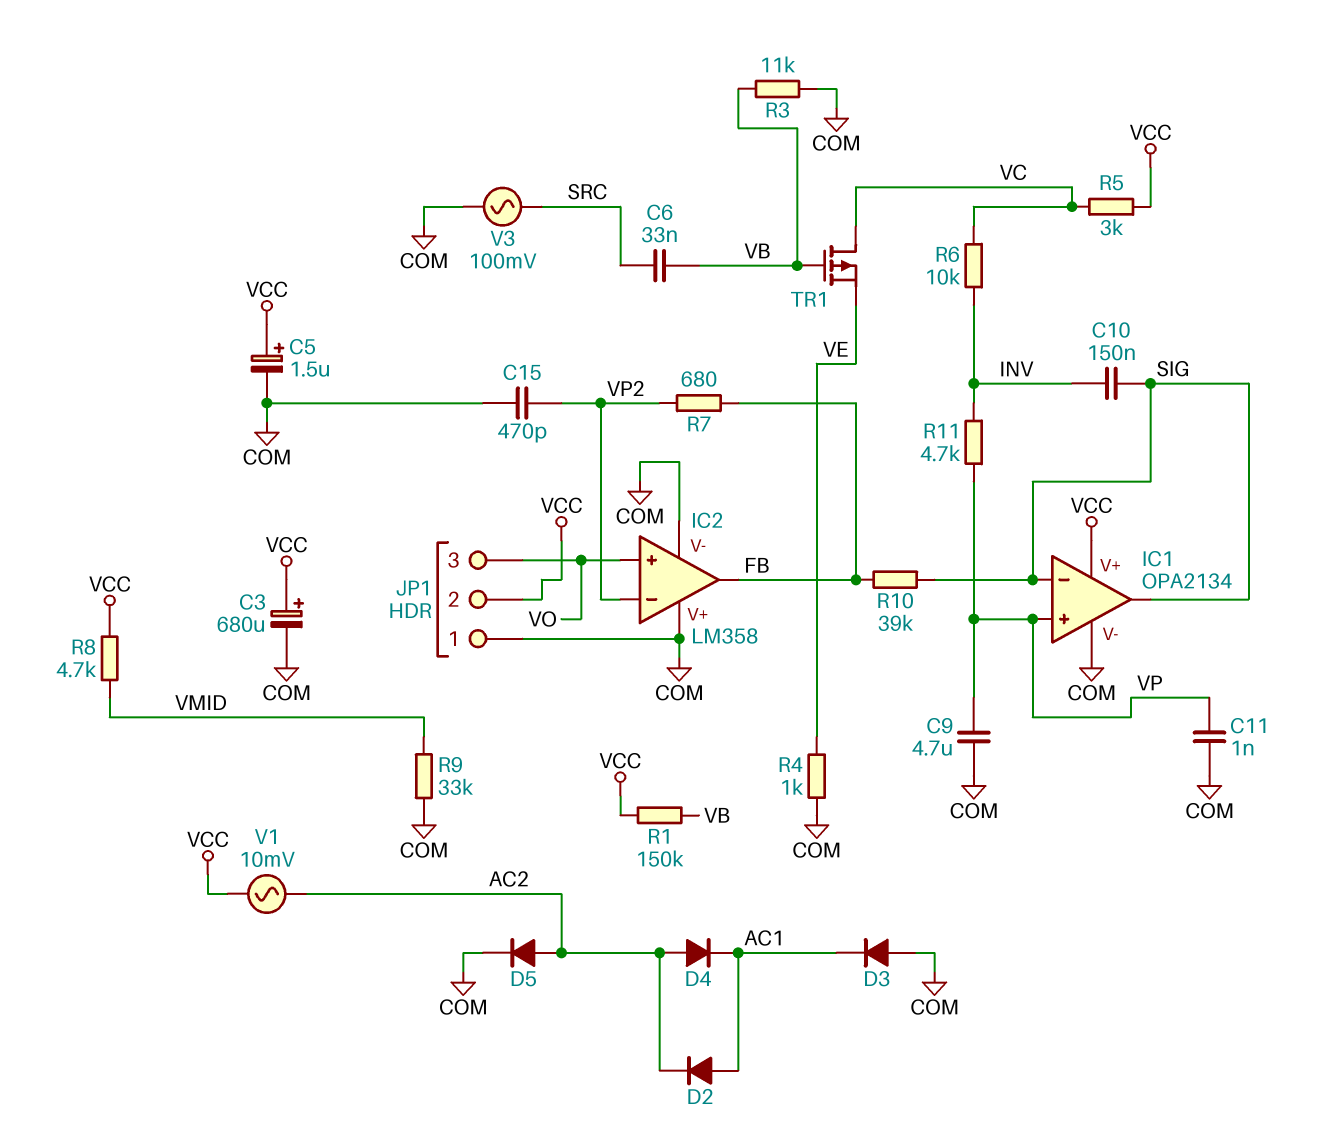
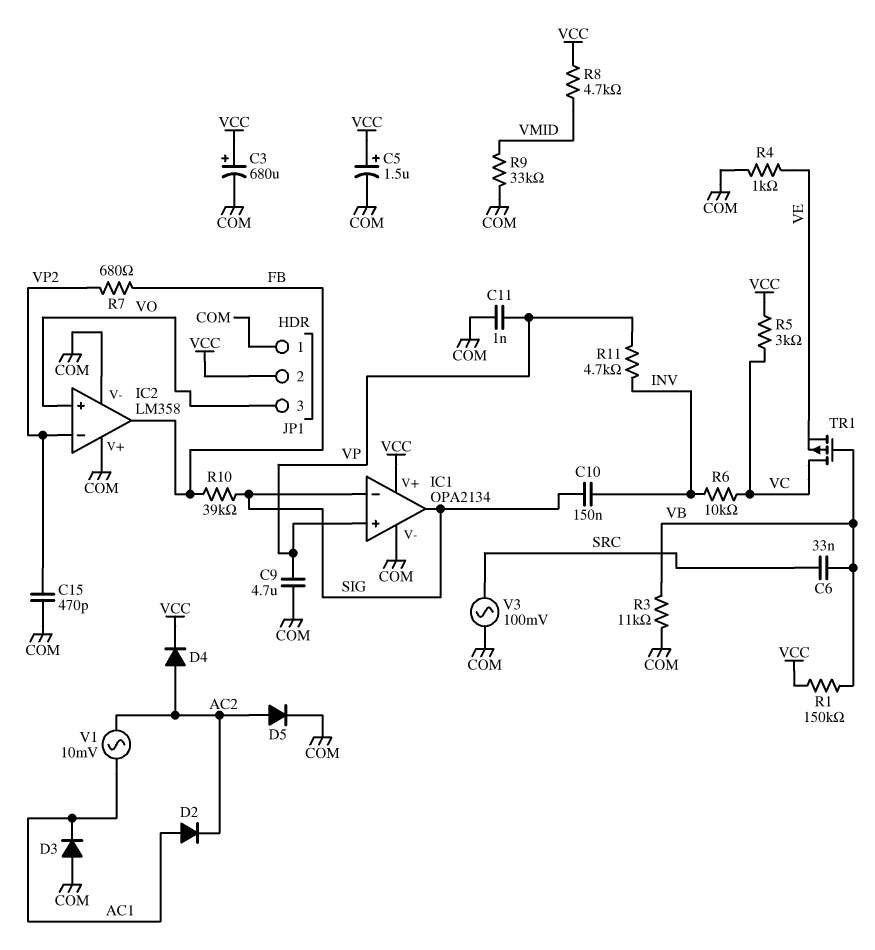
D4: diode (A AC2, K AC1) -> diode (A AC2, K VCC)
V1: AC 10mV (AC2, VCC) -> AC 10mV (AC1, AC2)

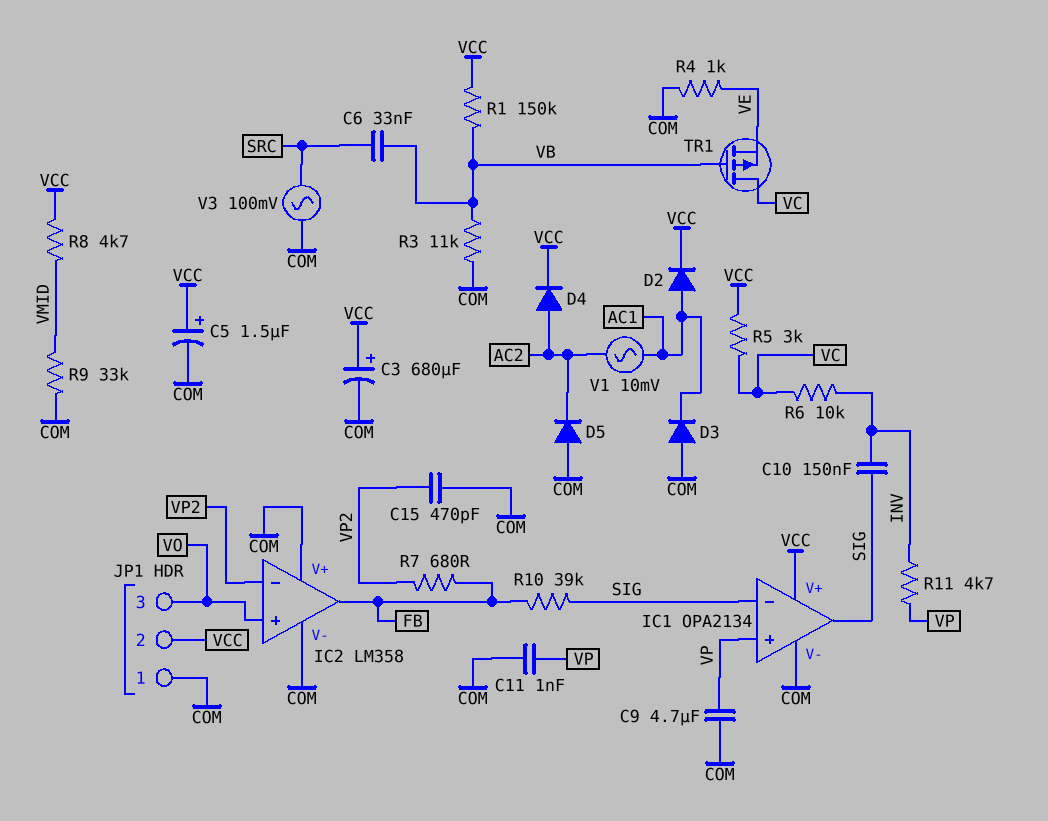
D2: diode (A AC1, K AC2) -> diode (A AC1, K VCC)
D5: diode (A AC2, K COM) -> diode (A COM, K AC2)

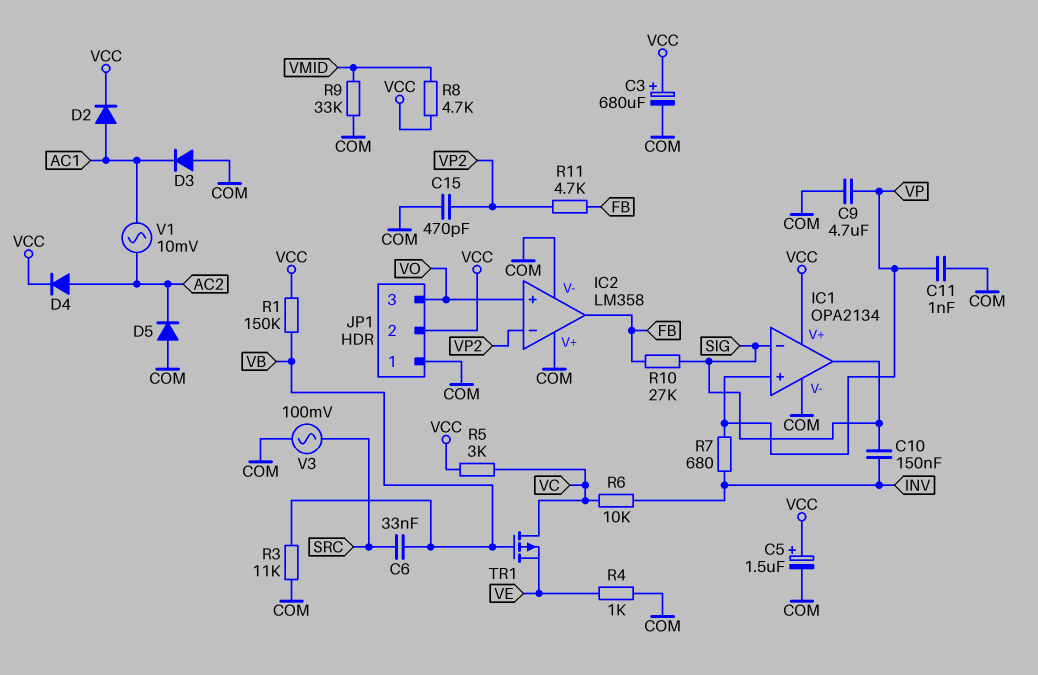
R7: 680 (FB, VP2) -> 680 (INV, VP)
R10: 39k (FB, SIG) -> 27k (FB, SIG)
R11: 4.7k (INV, VP) -> 4.7k (FB, VP2)

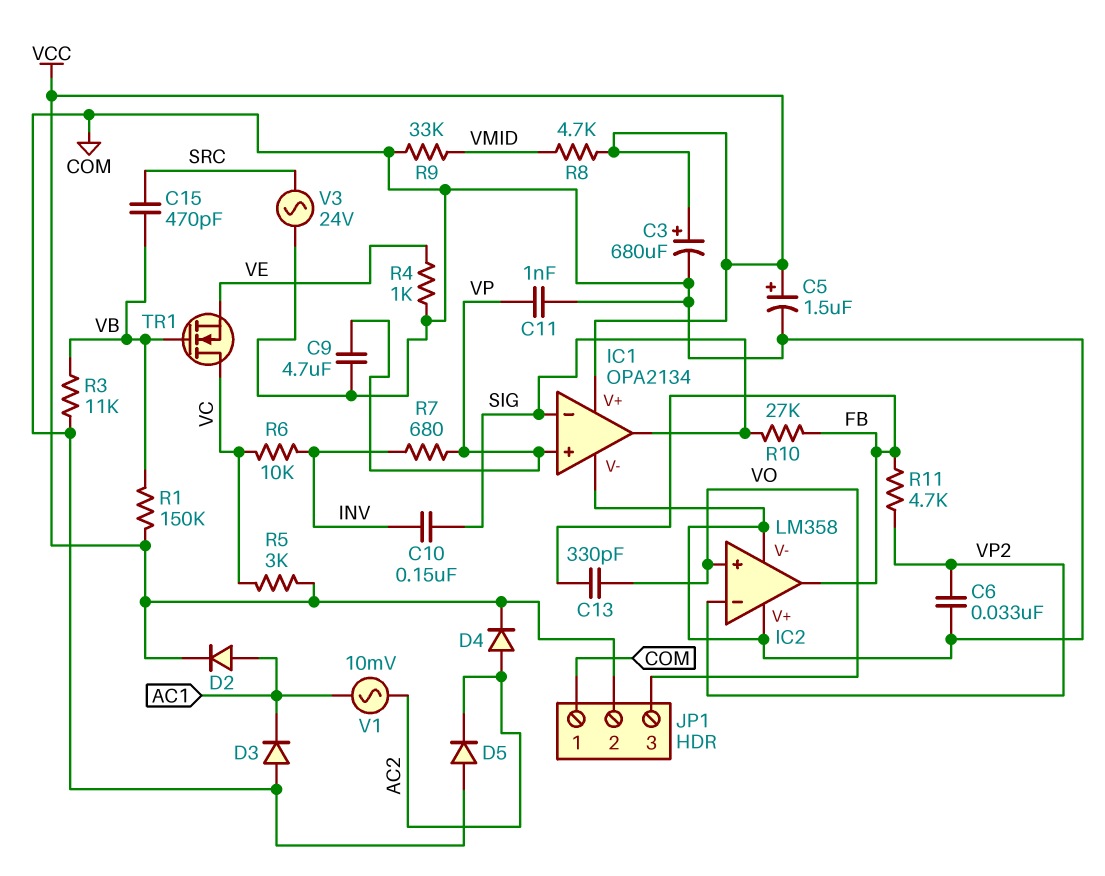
C6: 33nF (SRC, VB) -> 33nF (COM, VP2)
C13: none -> 330pF (FB, VO)
C15: 470pF (COM, VP2) -> 470pF (SRC, VB)
TR1: PMOS (G VB, D VC, S VE) -> NMOS (G VB, D VC, S VE)
V3: AC 100mV (COM, SRC) -> AC 24V (COM, SRC)

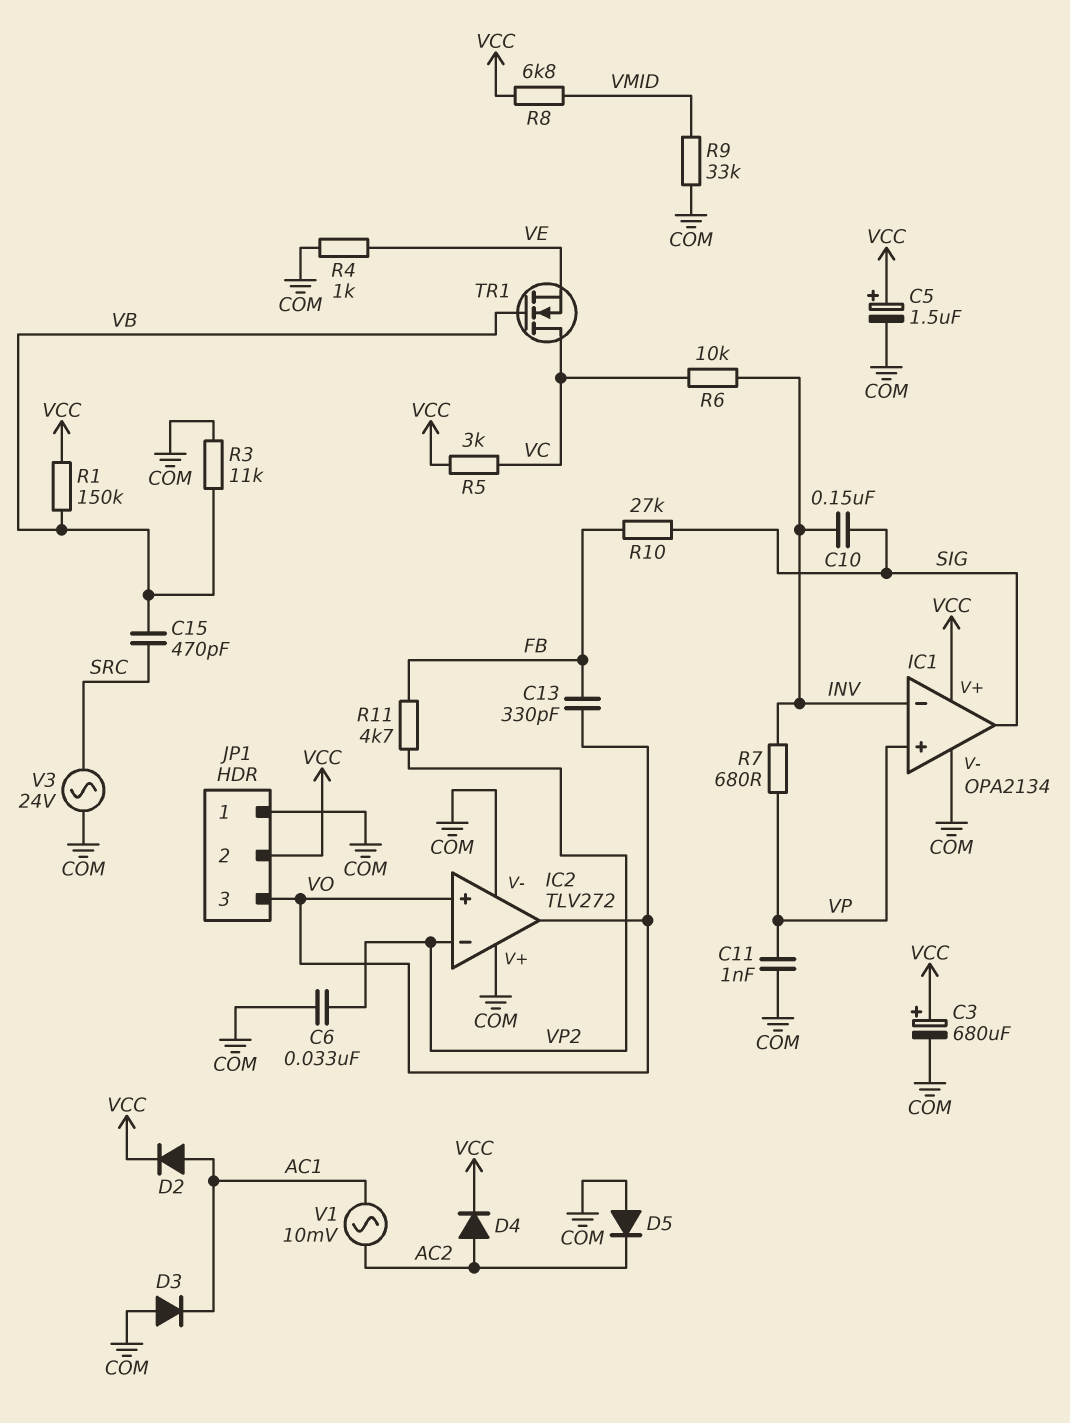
C9: 4.7uF (COM, VP) -> none
IC1 pin in-: SIG -> INV
IC2: LM358 -> TLV272
IC2 pin out: FB -> VO
R8: 4.7k (VCC, VMID) -> 6.8k (VCC, VMID)

